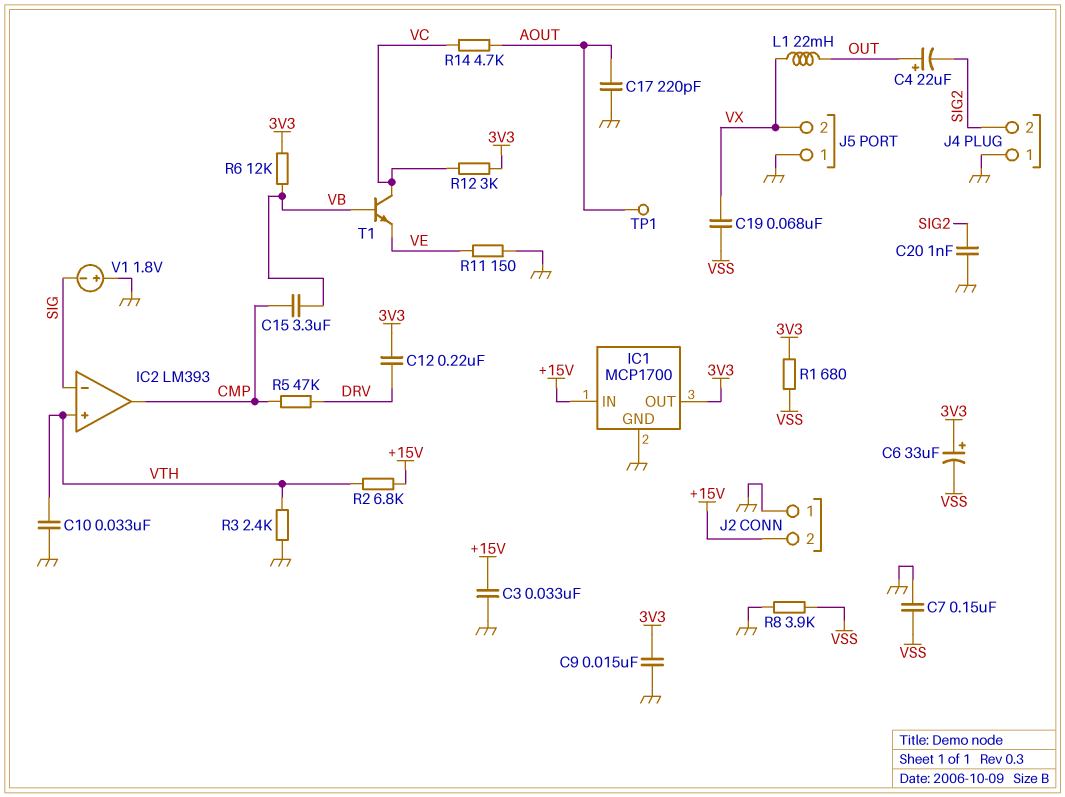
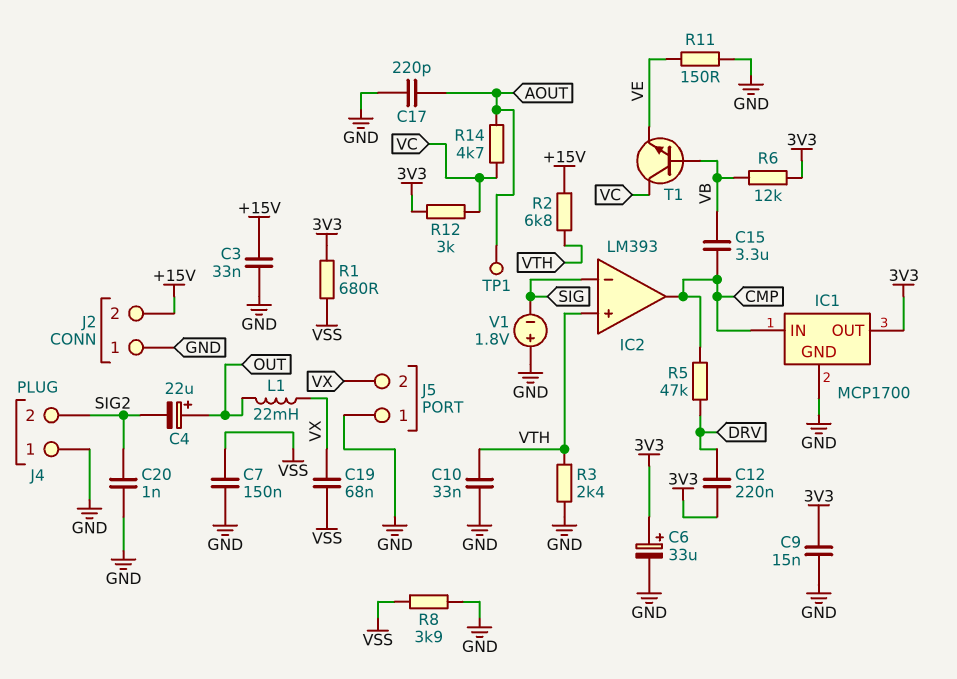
C6: 33uF (plus 3V3, minus VSS) -> 33uF (plus 3V3, minus GND)
IC1 pin IN: +15V -> CMP

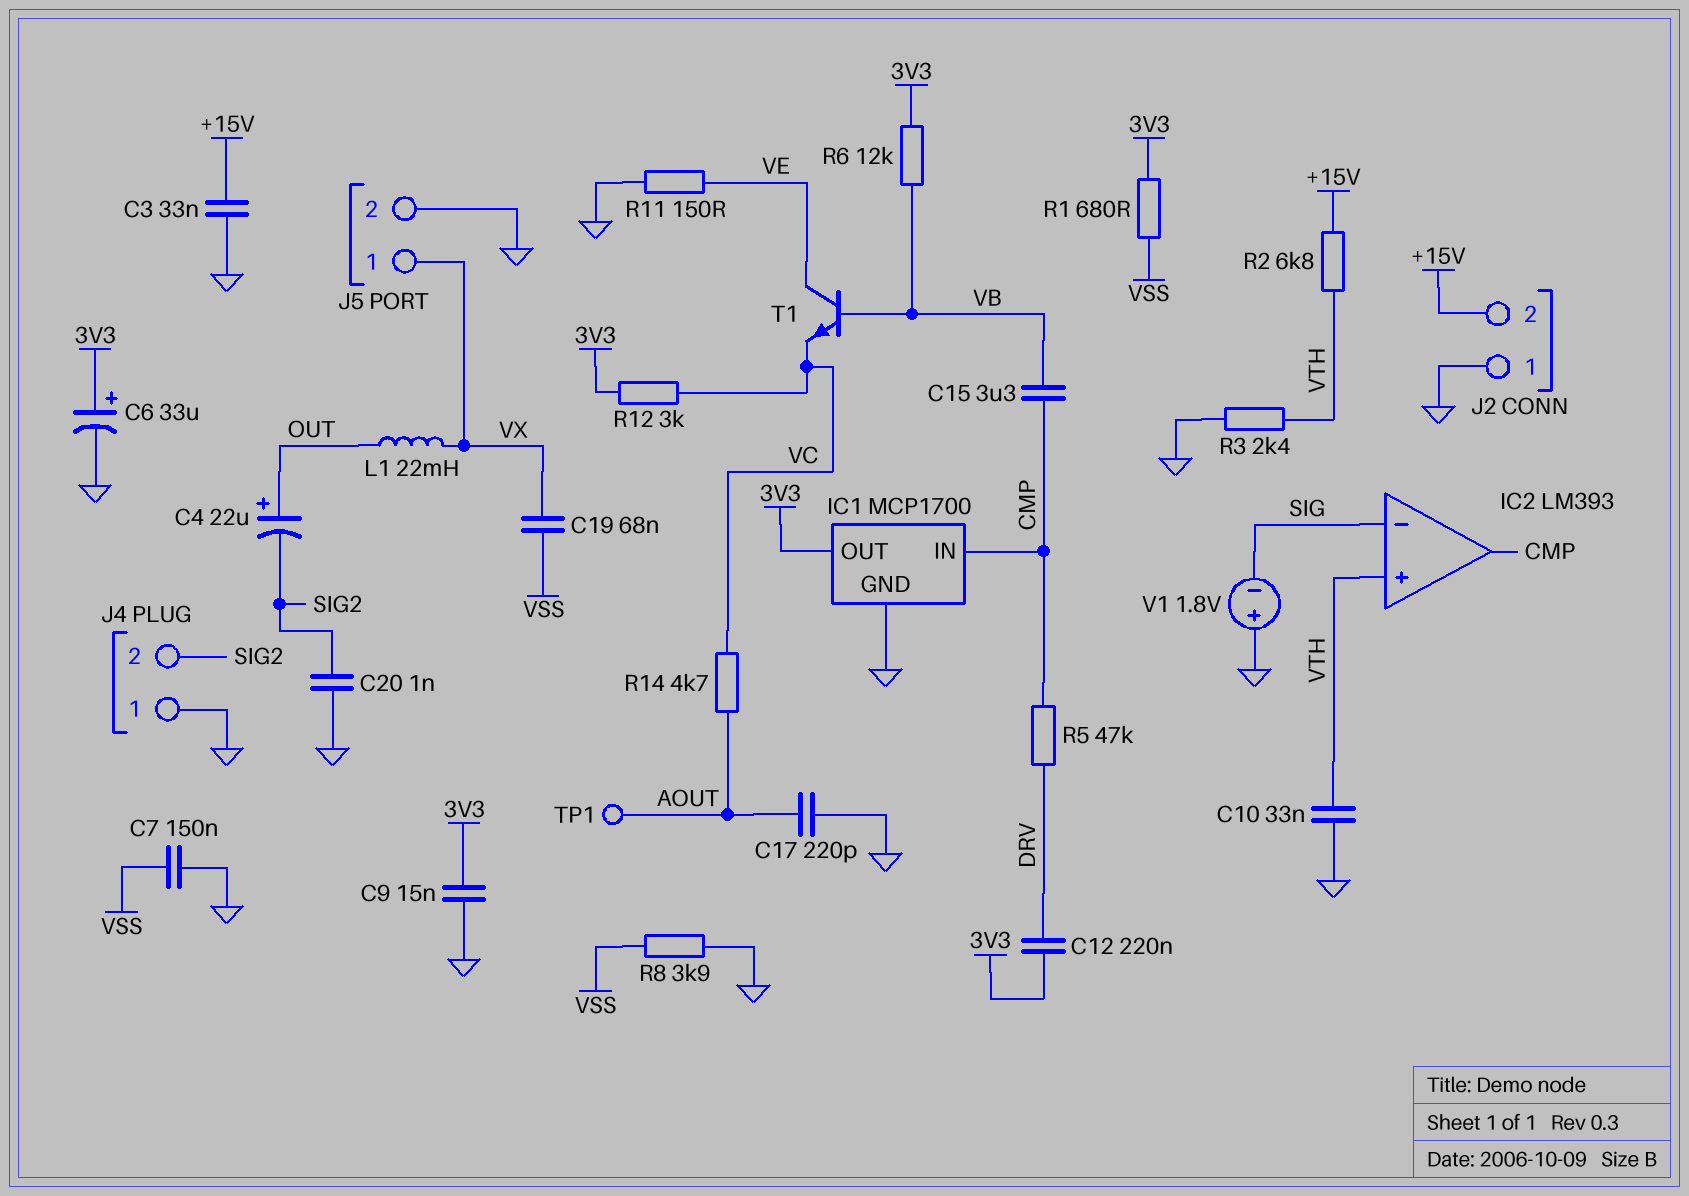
J5 pin 1: GND -> VX
J5 pin 2: VX -> GND
T1: NPN (B VB, C VC, E VE) -> NPN (B VB, C VE, E VC)

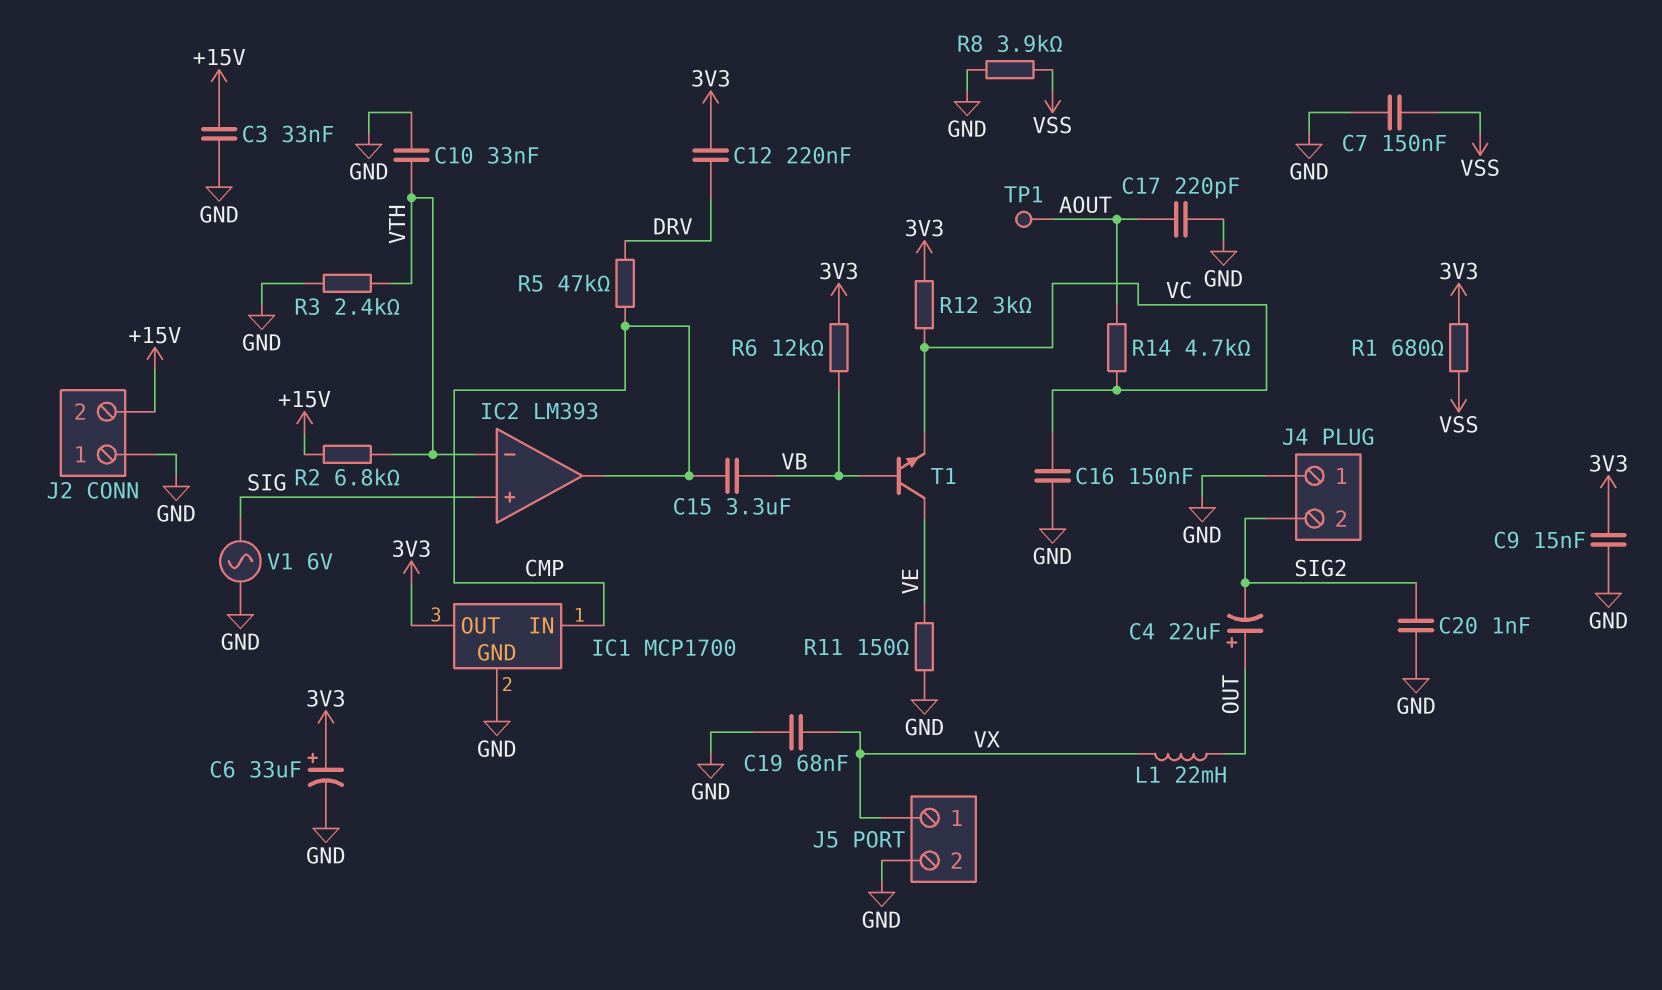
C16: none -> 150nF (GND, VC)
C19: 68nF (VSS, VX) -> 68nF (GND, VX)
IC2 pin in+: VTH -> SIG
IC2 pin in-: SIG -> VTH
V1: 1.8V (plus GND, minus SIG) -> AC 6V (GND, SIG)

